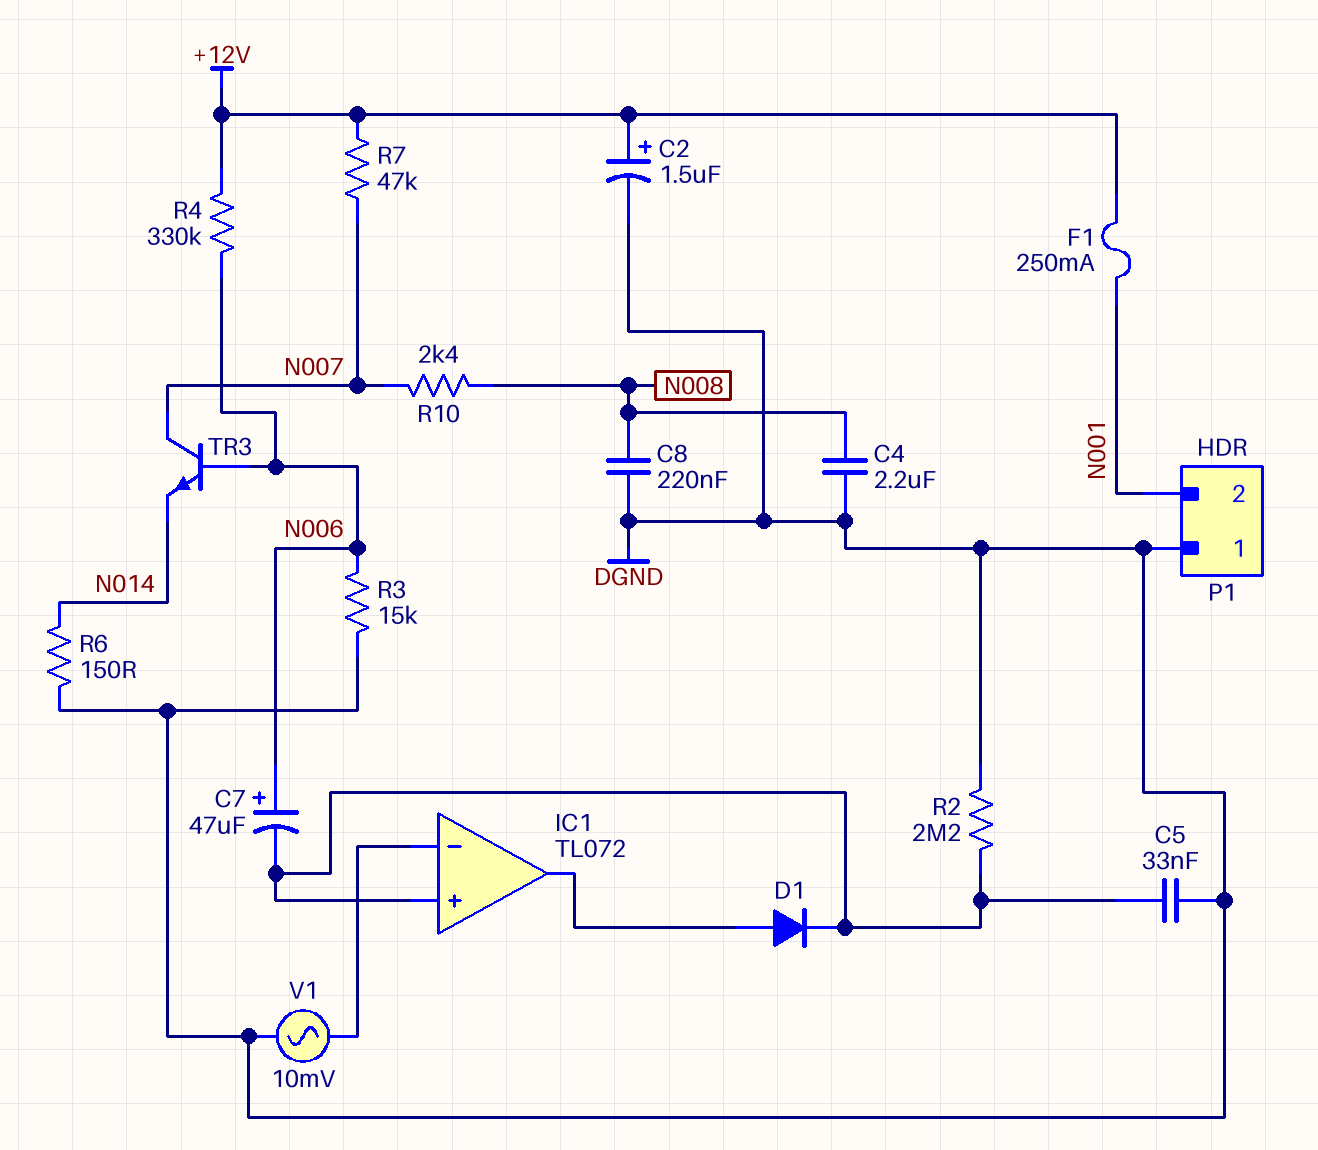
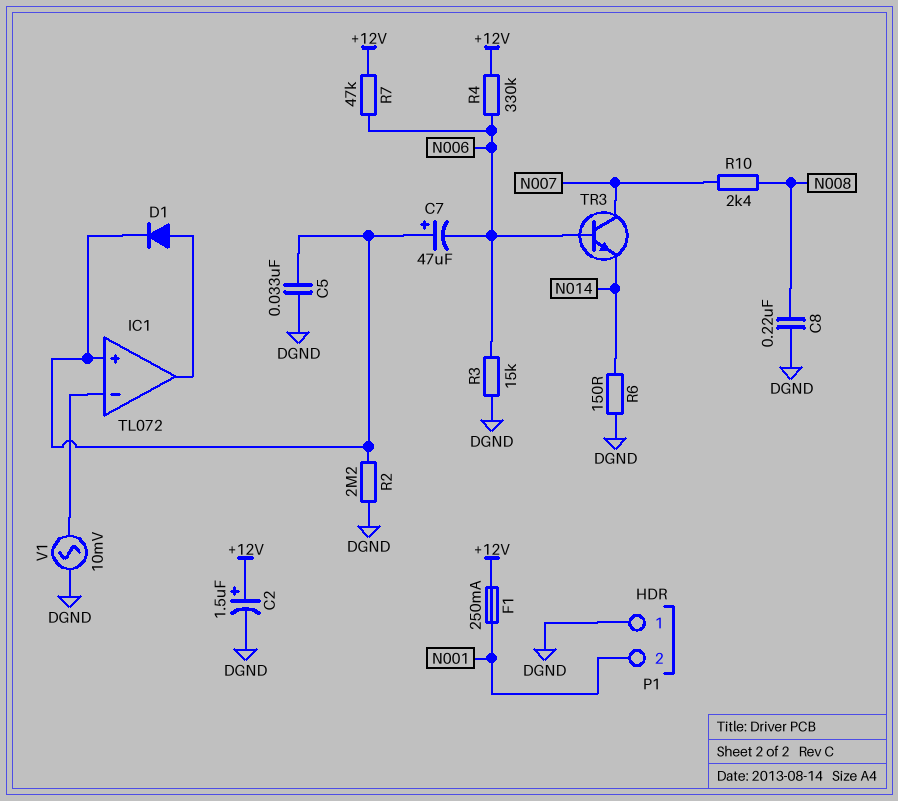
C4: 2.2uF (DGND, N008) -> none
C7: 47uF (plus N006, minus IC1/in+) -> 47uF (plus IC1/in+, minus N006)
R7: 47k (+12V, N007) -> 47k (+12V, N006)

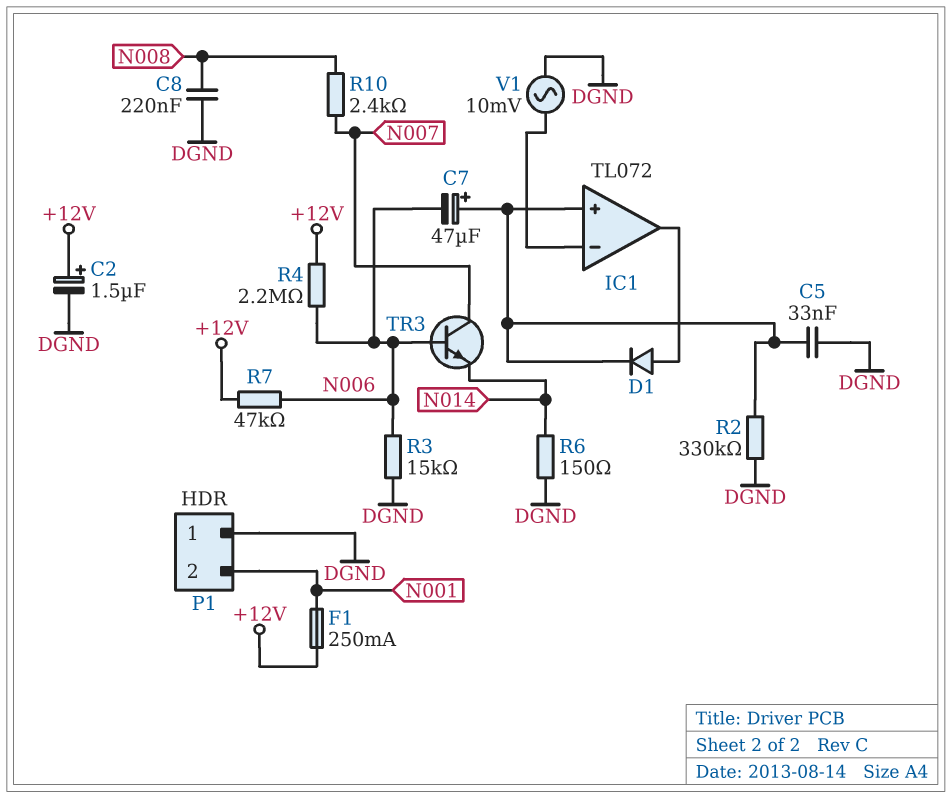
R2: 2.2M (DGND, IC1/in+) -> 330k (DGND, IC1/in+)
R4: 330k (+12V, N006) -> 2.2M (+12V, N006)

